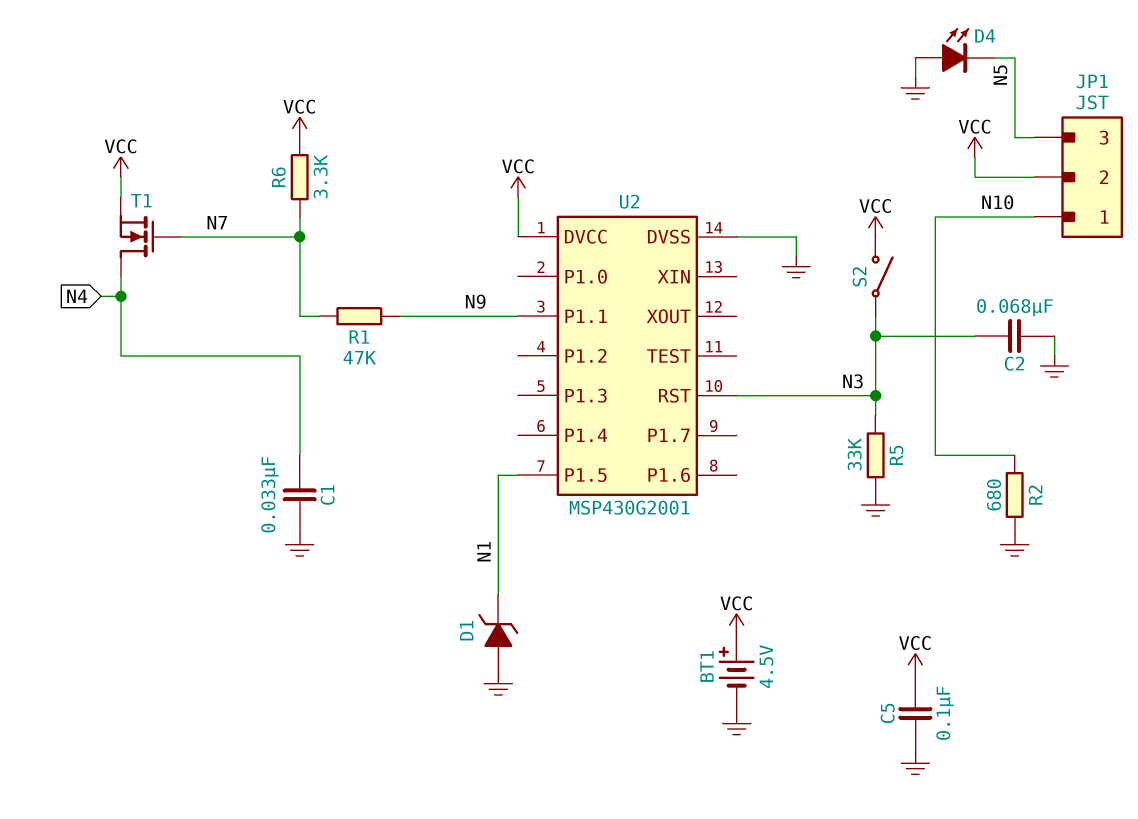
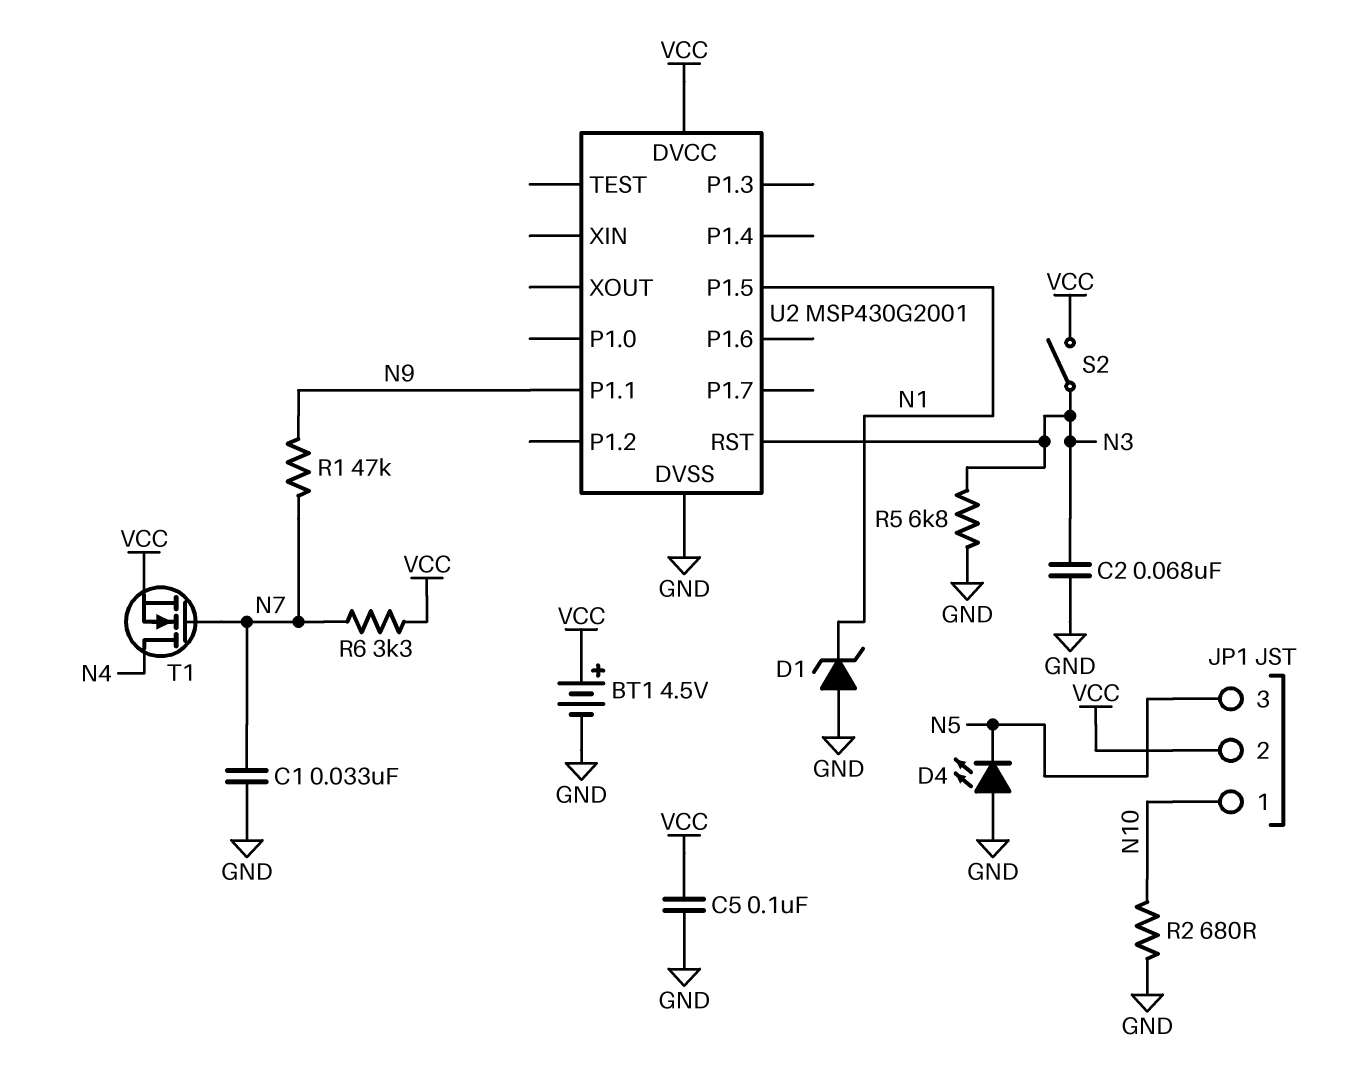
C1: 33nF (GND, N4) -> 33nF (GND, N7)
R5: 33k (GND, N3) -> 6.8k (GND, N3)

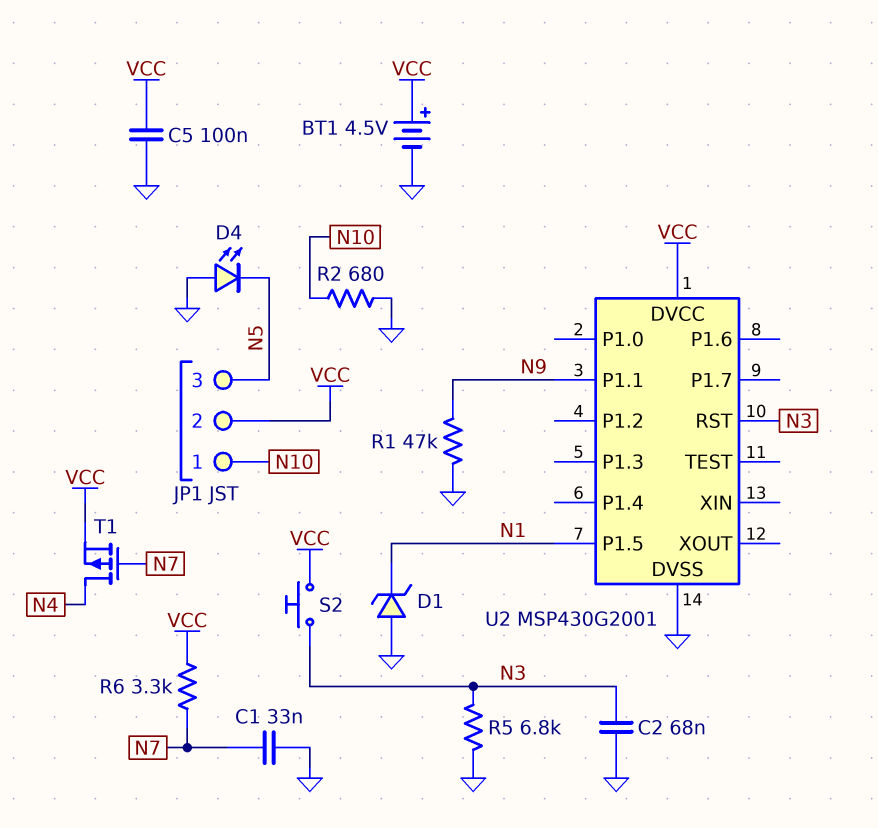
R1: 47k (N7, N9) -> 47k (GND, N9)
S2: switch (N3, VCC) -> button (N3, VCC)
T1: NMOS (G N7, D N4, S VCC) -> PMOS (G N7, D N4, S VCC)

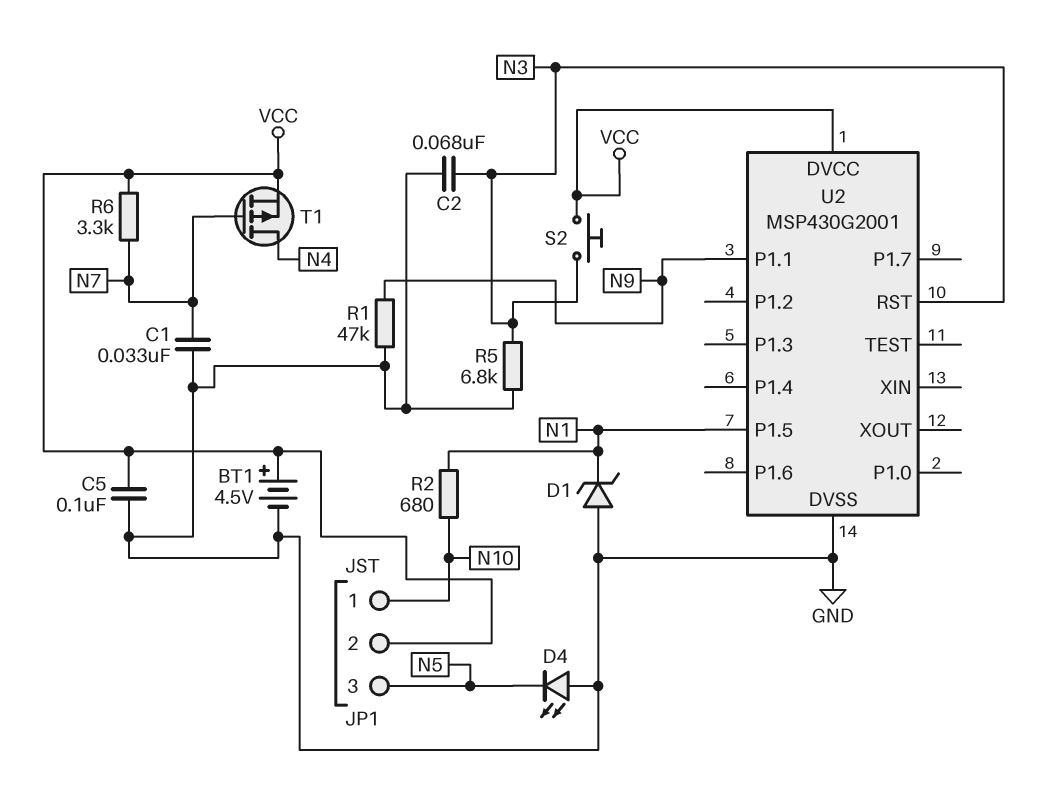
R2: 680 (GND, N10) -> 680 (N1, N10)

